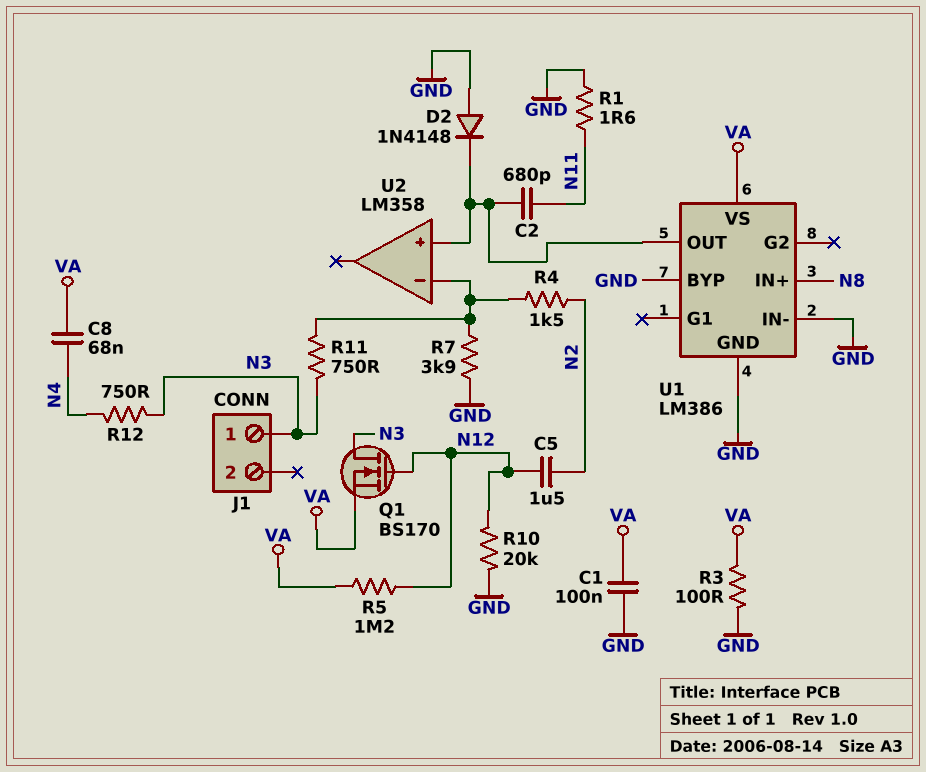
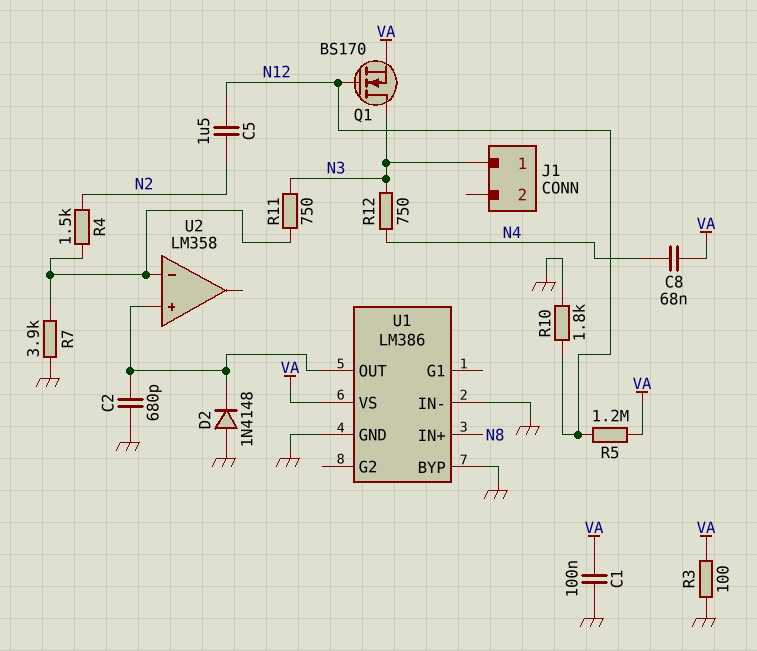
C2: 680pF (N11, U1/OUT) -> 680pF (GND, U1/OUT)
R1: 1.6 (GND, N11) -> none
R10: 20k (GND, N12) -> 1.8k (GND, N12)

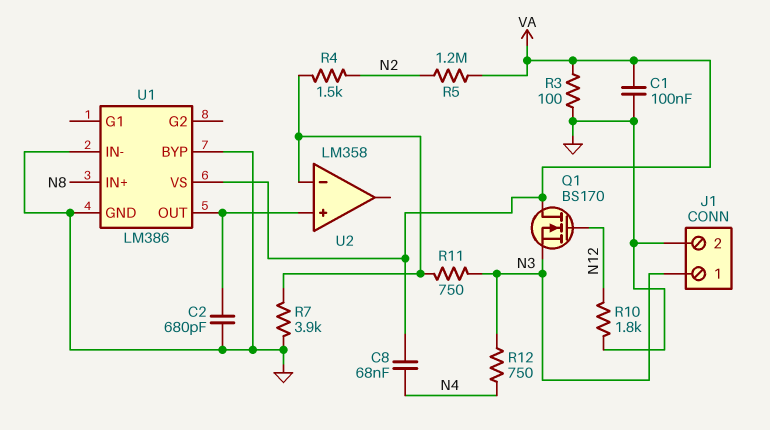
C5: 1.5uF (N2, N12) -> none
D2: diode 1N4148 (A GND, K U1/OUT) -> none
J1 pin 2: none -> GND
Q1: NMOS BS170 (G N12, D N3, S VA) -> NMOS BS170 (G N12, D VA, S N3)
R5: 1.2M (N12, VA) -> 1.2M (N2, VA)

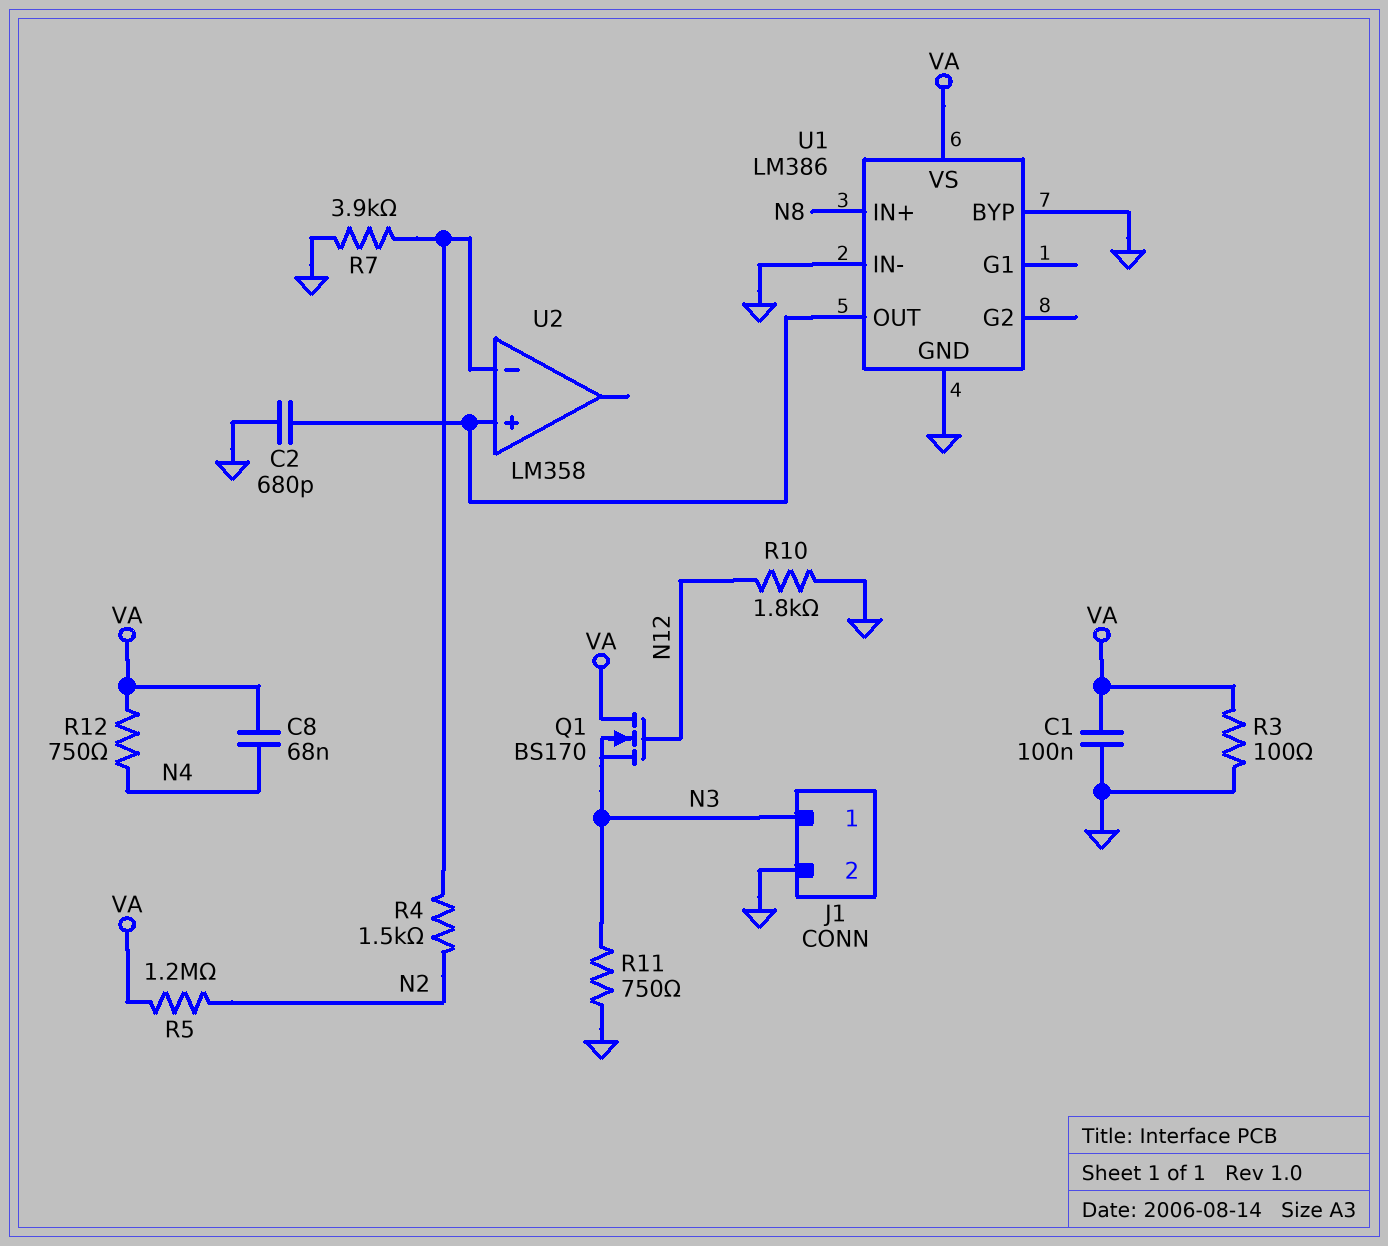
R11: 750 (N3, U2/in-) -> 750 (GND, N3)
R12: 750 (N3, N4) -> 750 (N4, VA)

